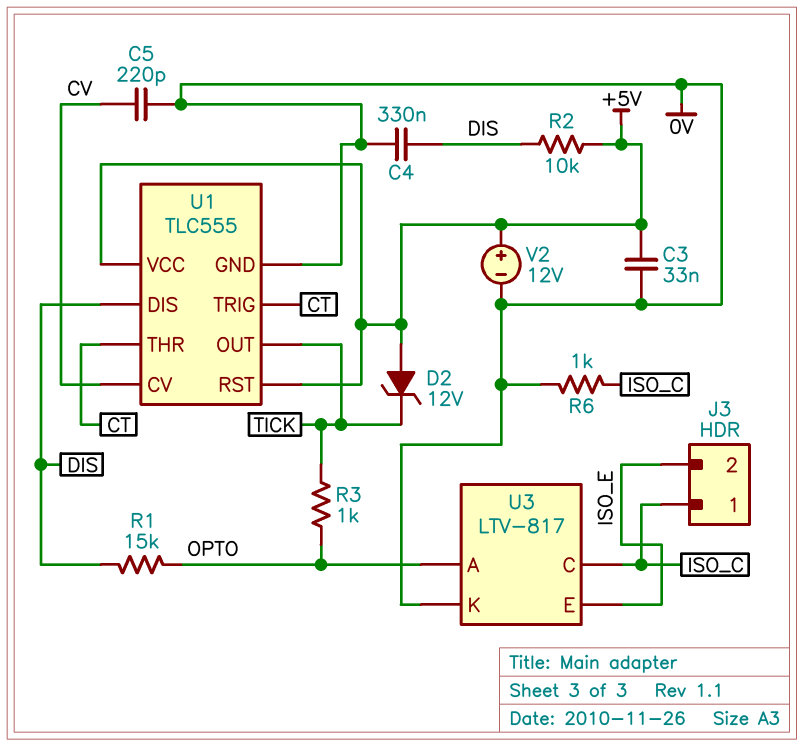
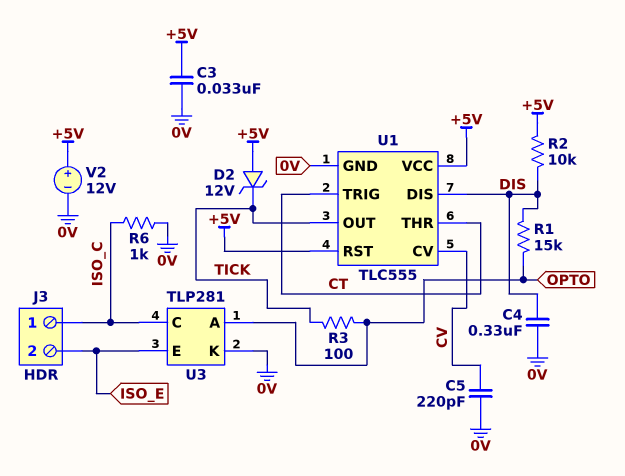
R3: 1k (OPTO, TICK) -> 100 (OPTO, TICK)
U3: LTV-817 -> TLP281

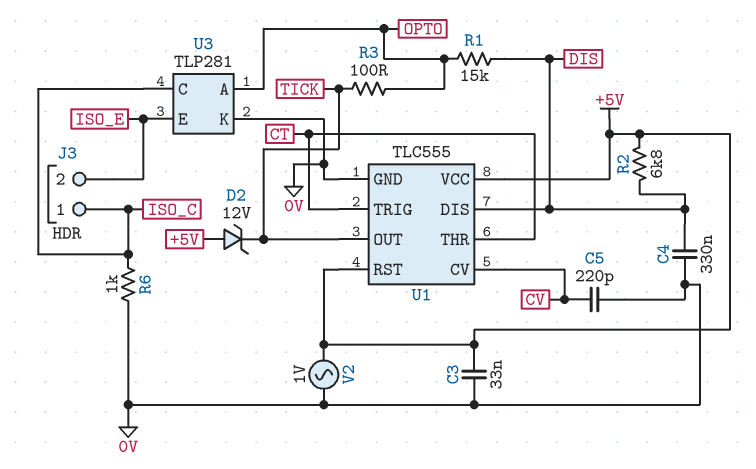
R2: 10k (+5V, DIS) -> 6.8k (+5V, DIS)
V2: 12V (plus +5V, minus 0V) -> AC 1V (+5V, 0V)

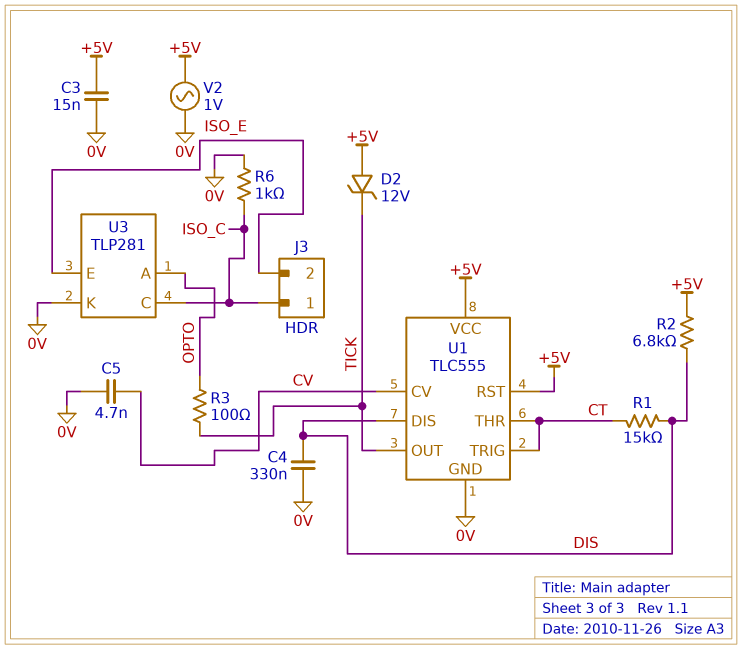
C3: 33nF (+5V, 0V) -> 15nF (+5V, 0V)
C5: 220pF (0V, CV) -> 4.7nF (0V, CV)
R1: 15k (DIS, OPTO) -> 15k (CT, DIS)

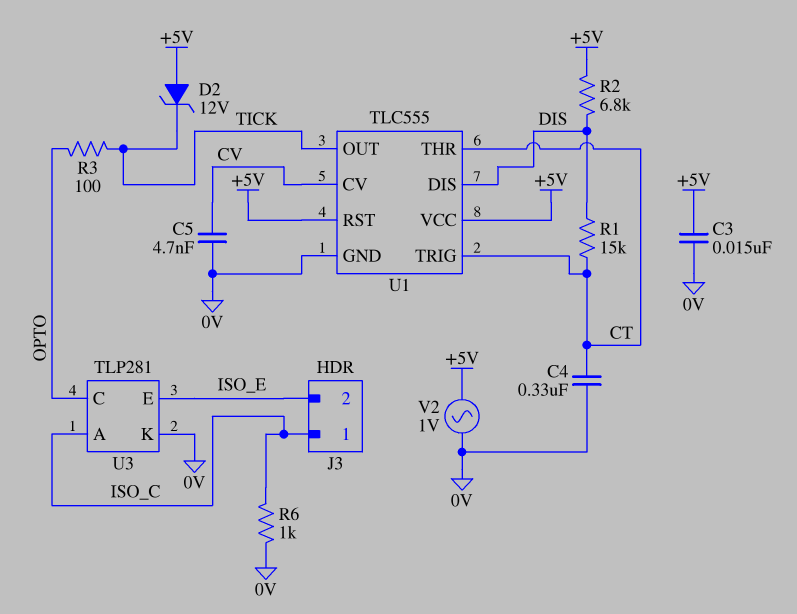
C4: 330nF (0V, DIS) -> 330nF (0V, CT)
U3 pin A: OPTO -> ISO_C
U3 pin C: ISO_C -> OPTO

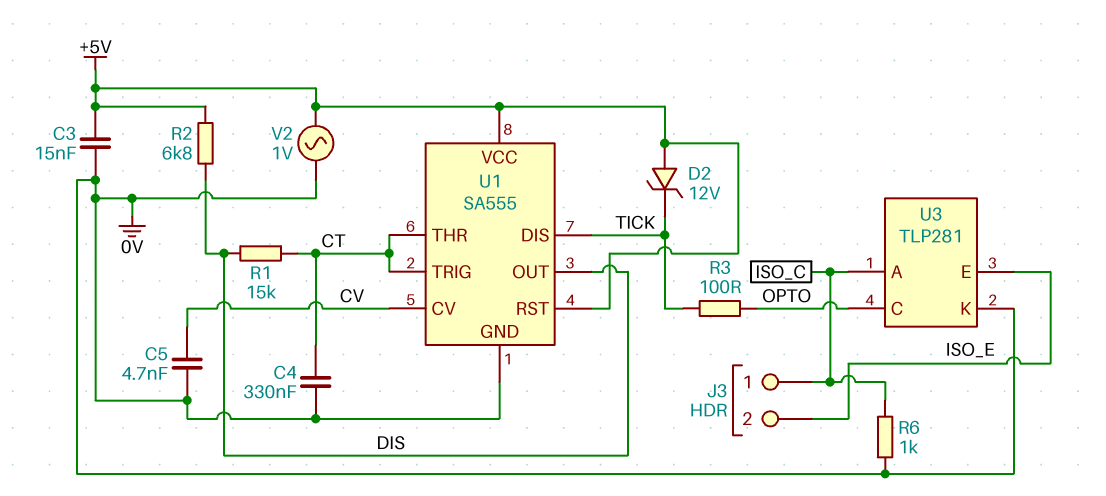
U1: TLC555 -> SA555
U1 pin DIS: DIS -> TICK
U1 pin OUT: TICK -> DIS

